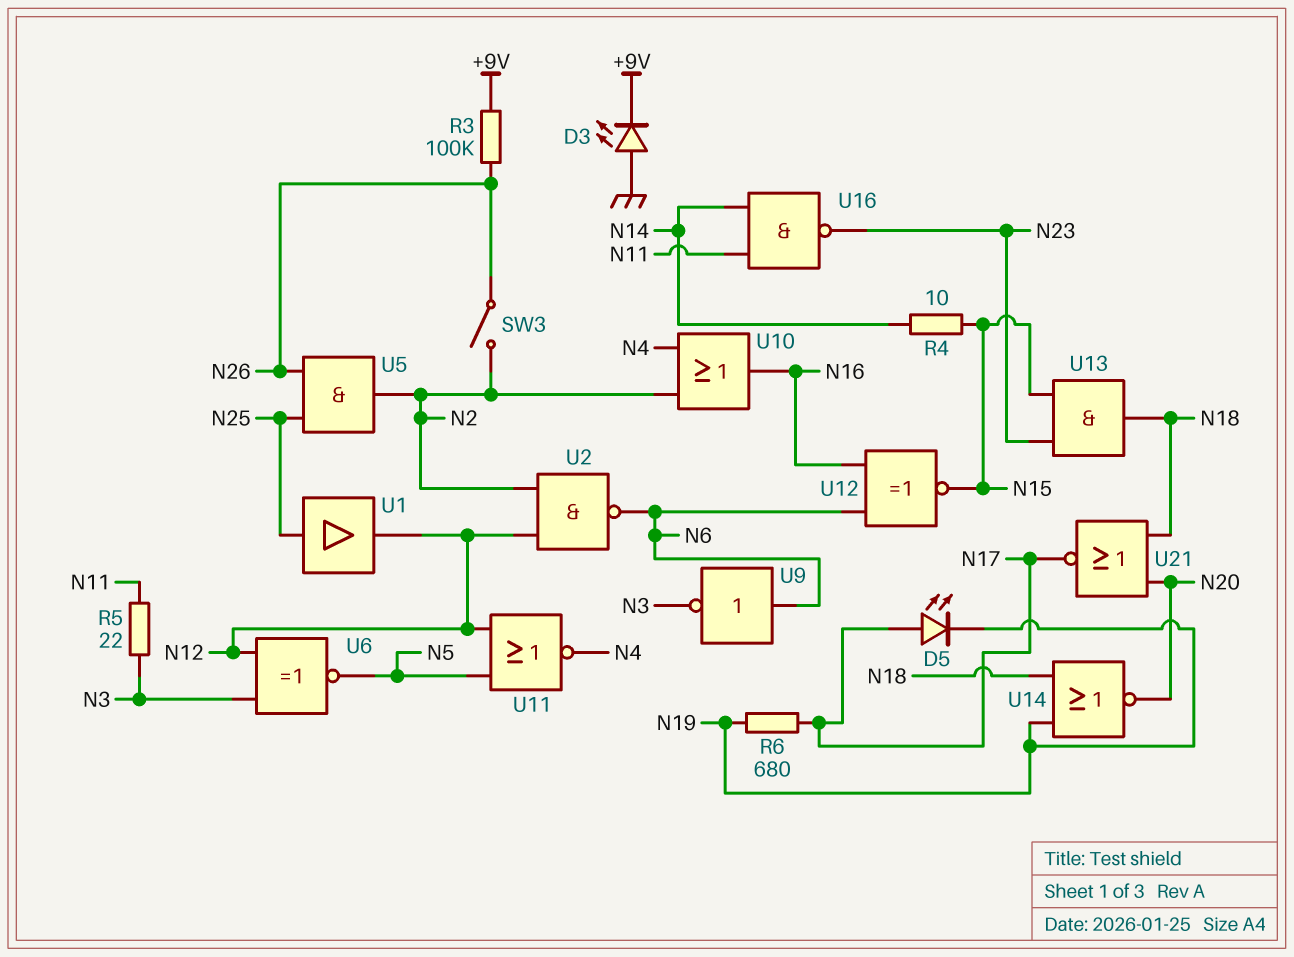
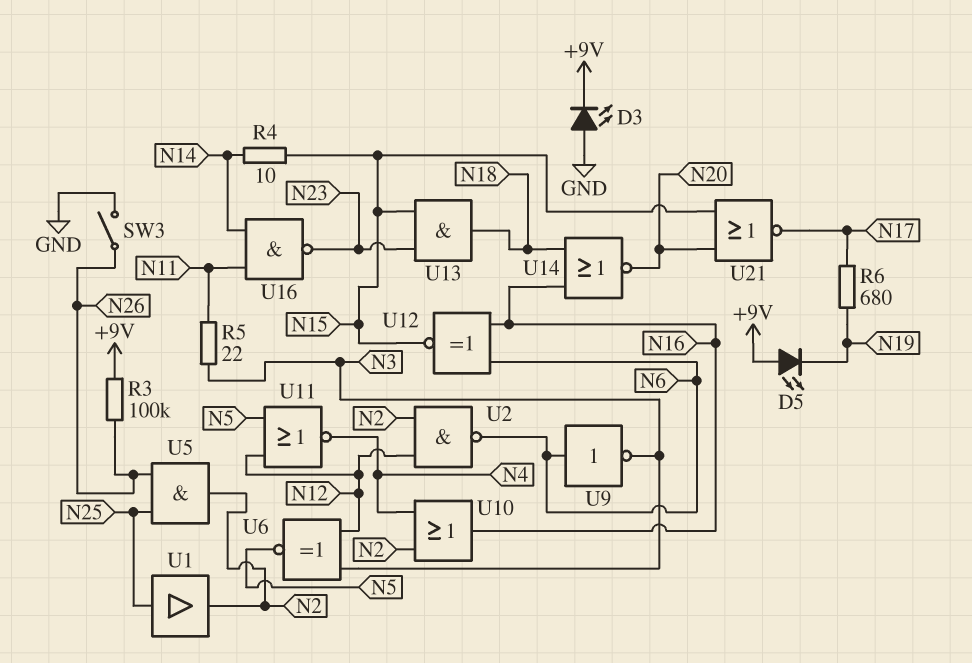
D5: LED (A N17, K N19) -> LED (A +9V, K N19)
SW3: switch (N2, N26) -> switch (GND, N26)
U1: buffer (in N25, out N12) -> buffer (in N25, out N2)
U14: NOR (in N18, in N19, out N20) -> NOR (in N16, in N18, out N20)
U21: NOR (in N18, in N20, out N17) -> NOR (in N15, in N20, out N17)

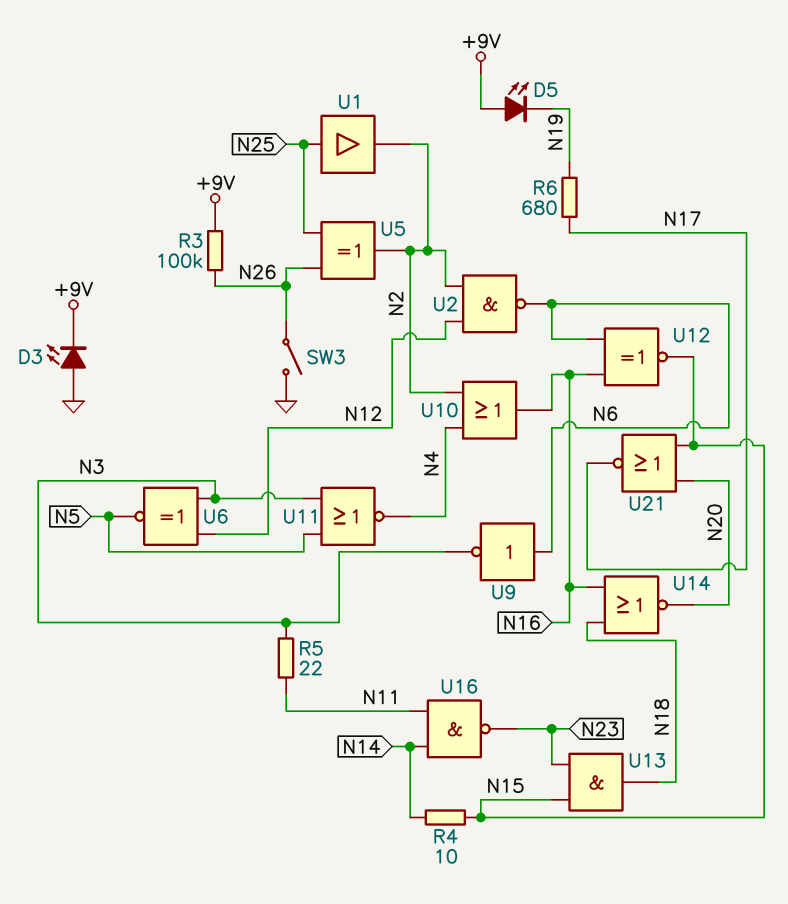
U5: AND (in N25, in N26, out N2) -> XOR (in N25, in N26, out N2)
U11: NOR (in N5, in N12, out N4) -> NOR (in N3, in N5, out N4)

